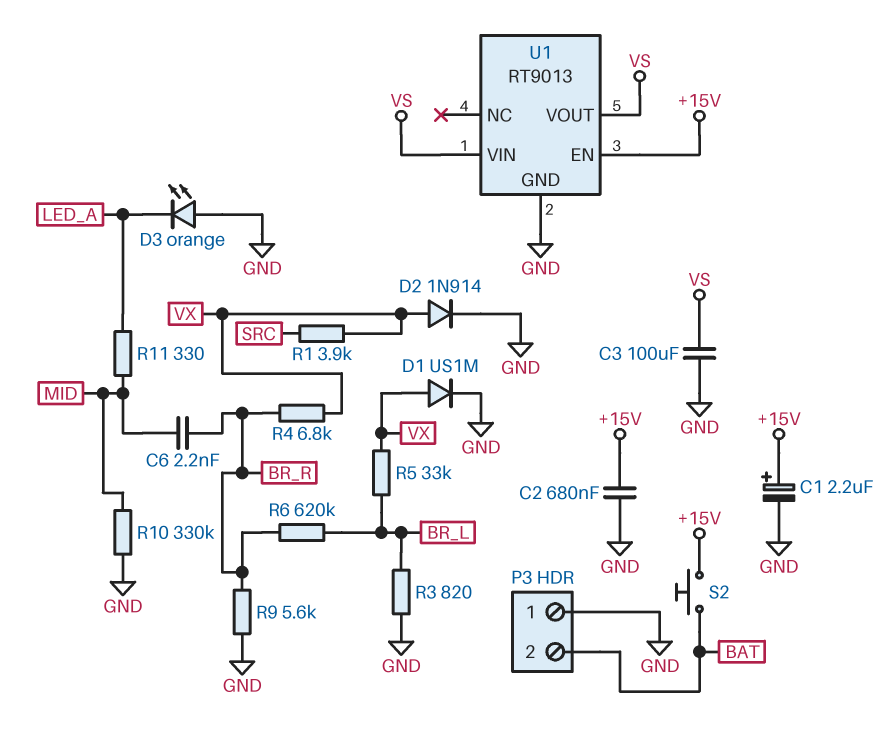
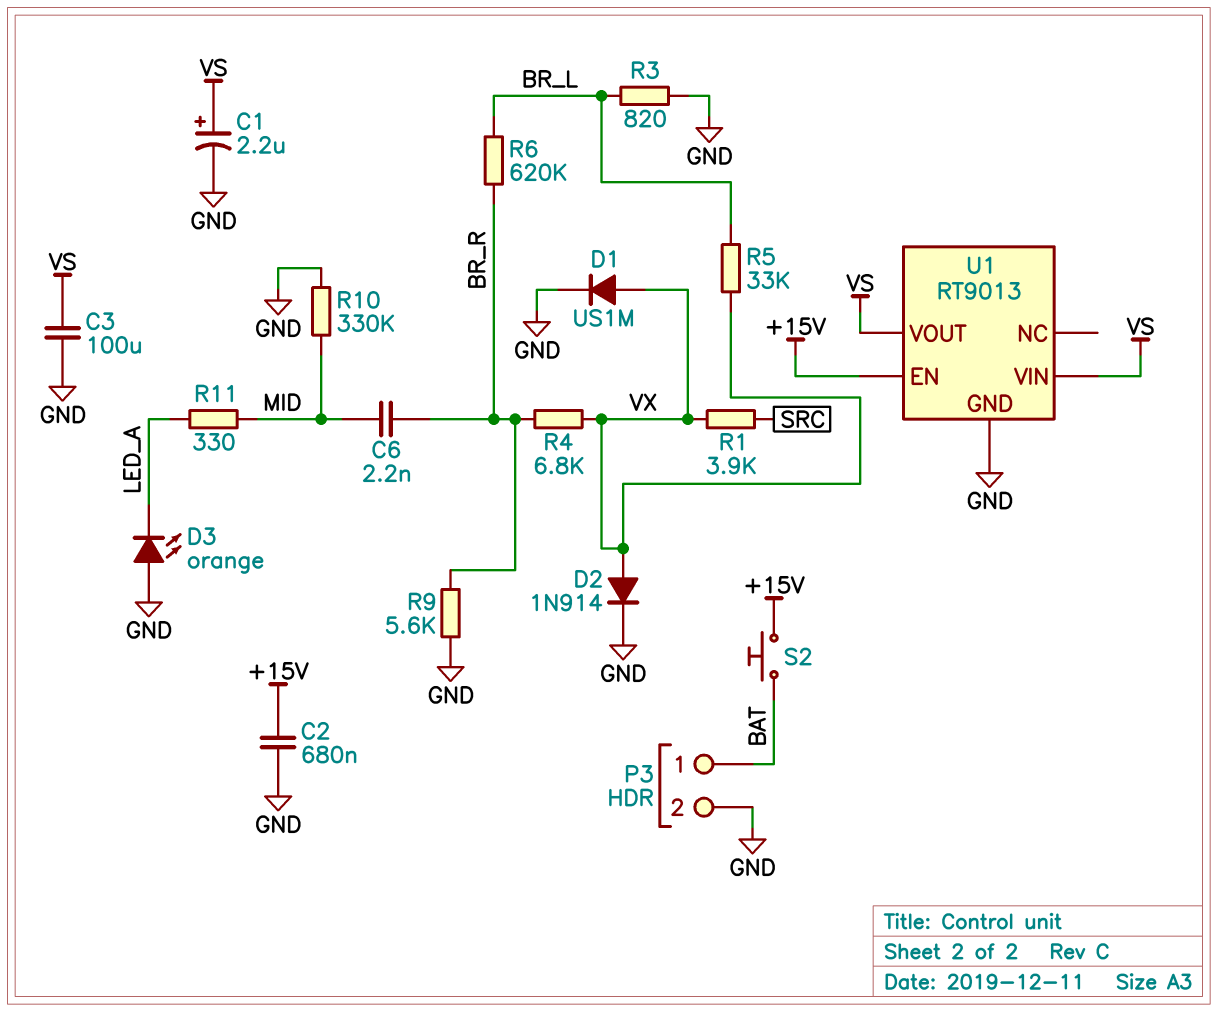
C1: 2.2uF (plus +15V, minus GND) -> 2.2uF (plus VS, minus GND)
P3 pin 1: GND -> BAT
P3 pin 2: BAT -> GND

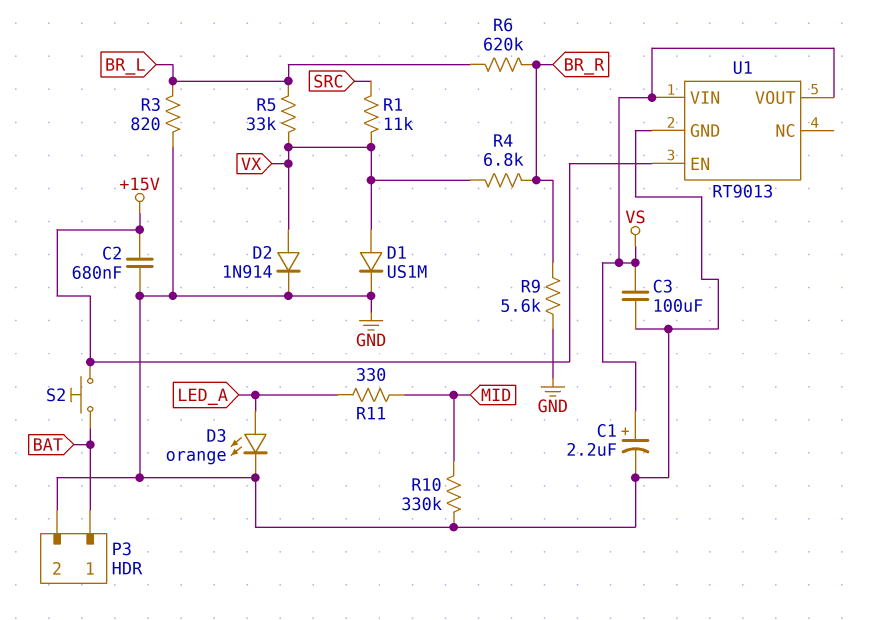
C6: 2.2nF (BR_R, MID) -> none
D3: LED orange (A GND, K LED_A) -> LED orange (A LED_A, K GND)
R1: 3.9k (SRC, VX) -> 11k (SRC, VX)

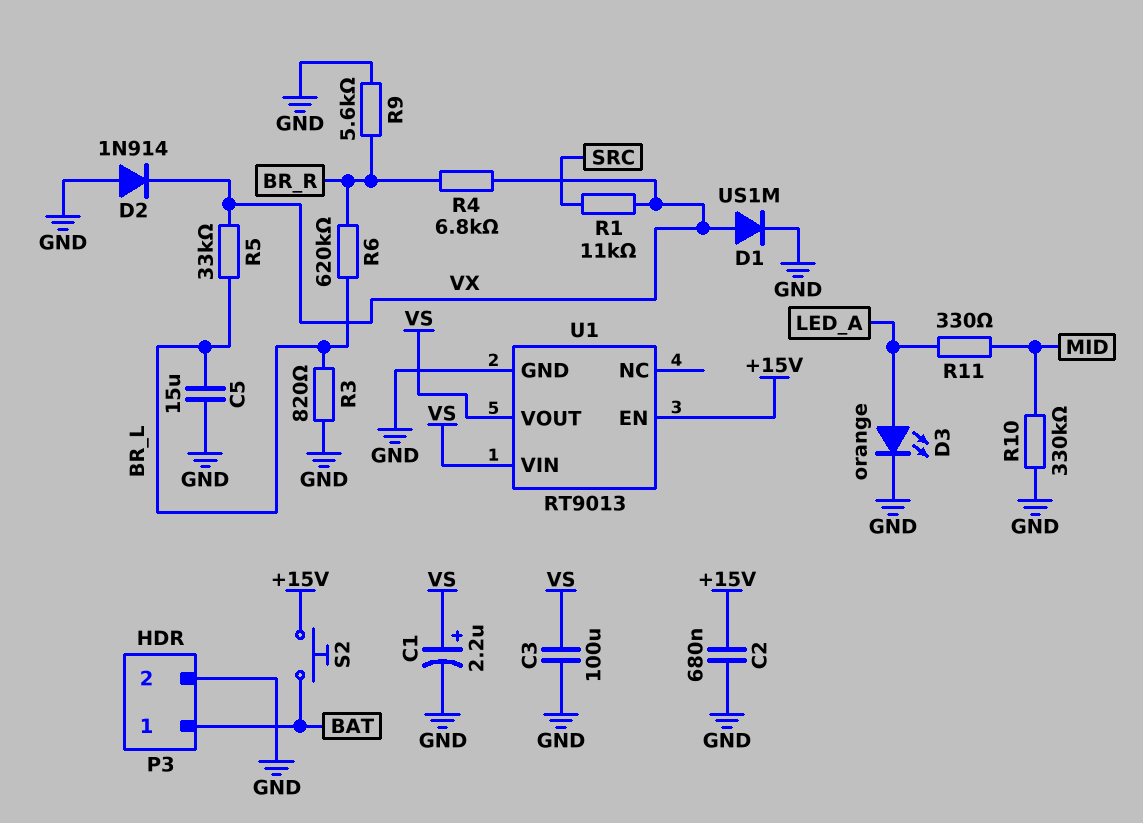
C5: none -> 15uF (BR_L, GND)
D2: diode 1N914 (A VX, K GND) -> diode 1N914 (A GND, K VX)

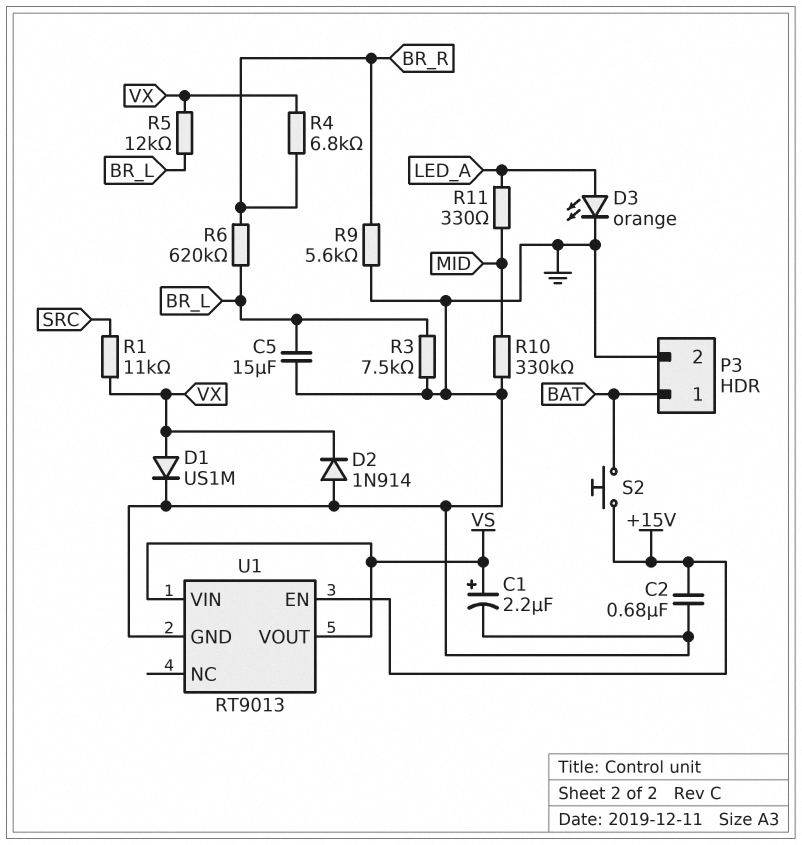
C3: 100uF (GND, VS) -> none
R3: 820 (BR_L, GND) -> 7.5k (BR_L, GND)
R5: 33k (BR_L, VX) -> 12k (BR_L, VX)

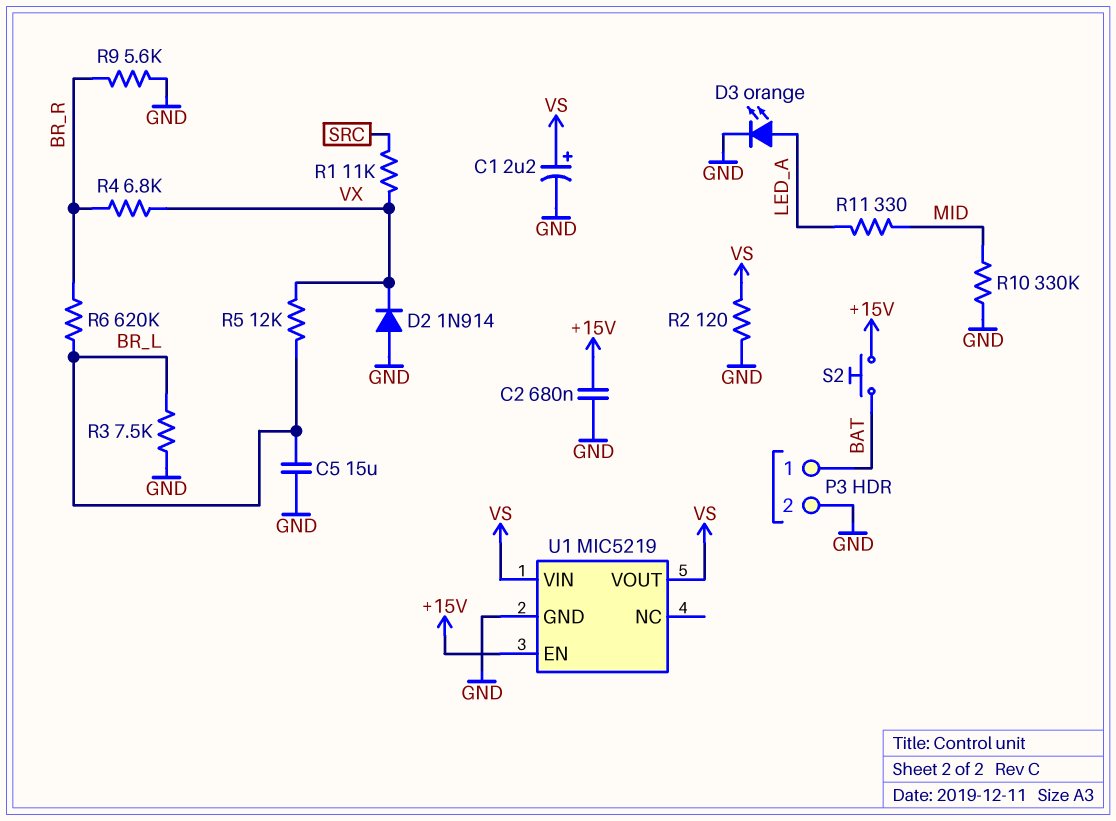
D1: diode US1M (A VX, K GND) -> none
R2: none -> 120 (GND, VS)
U1: RT9013 -> MIC5219

